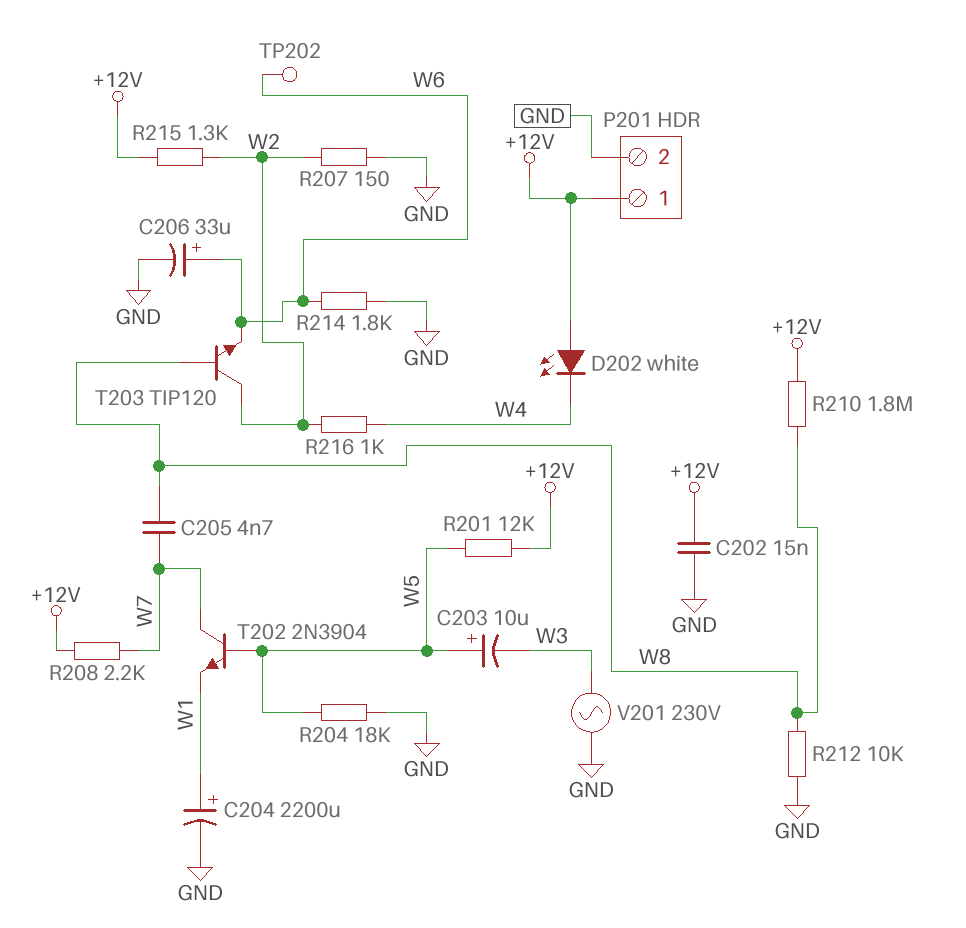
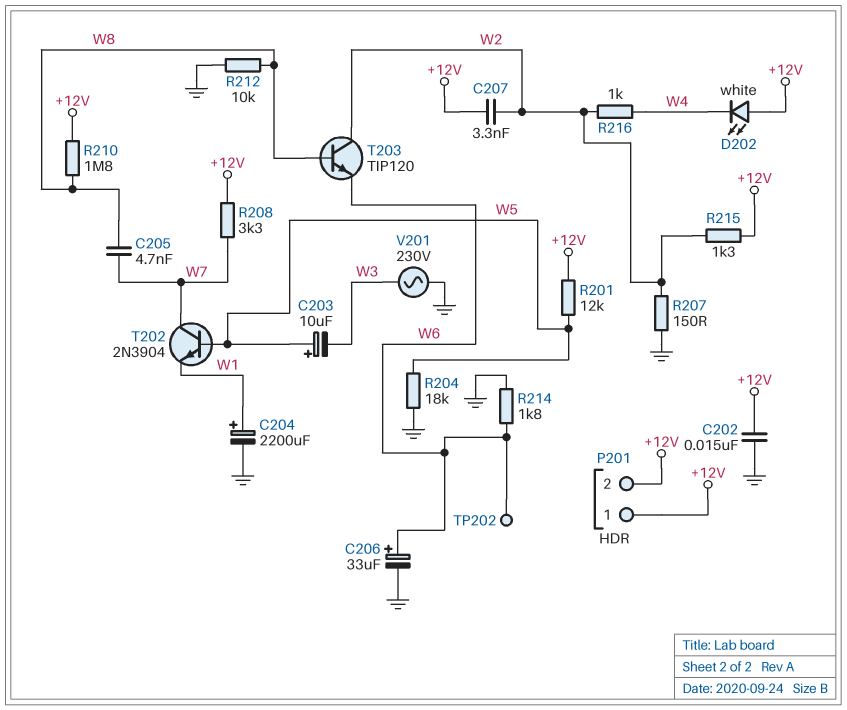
C207: none -> 3.3nF (+12V, W2)
P201 pin 2: GND -> +12V
R208: 2.2k (+12V, W7) -> 3.3k (+12V, W7)

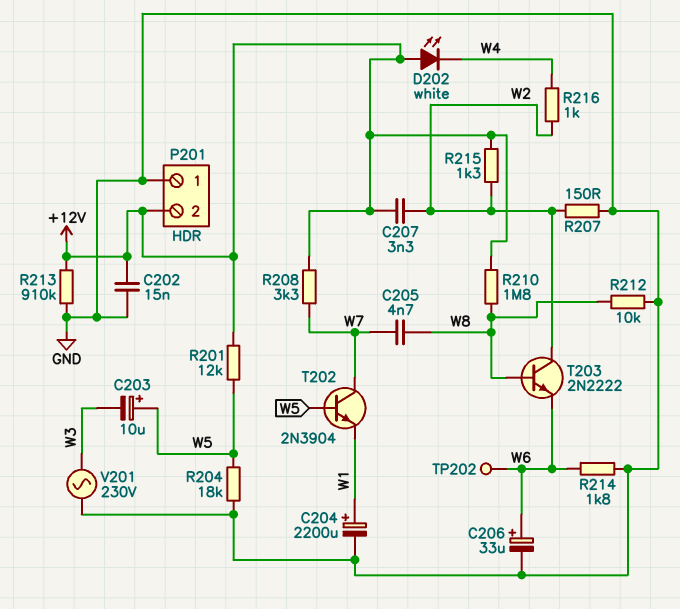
P201 pin 1: +12V -> GND
R213: none -> 910k (+12V, GND)
T203: NPN TIP120 (B W8, C W2, E W6) -> NPN 2N2222 (B W8, C W2, E W6)

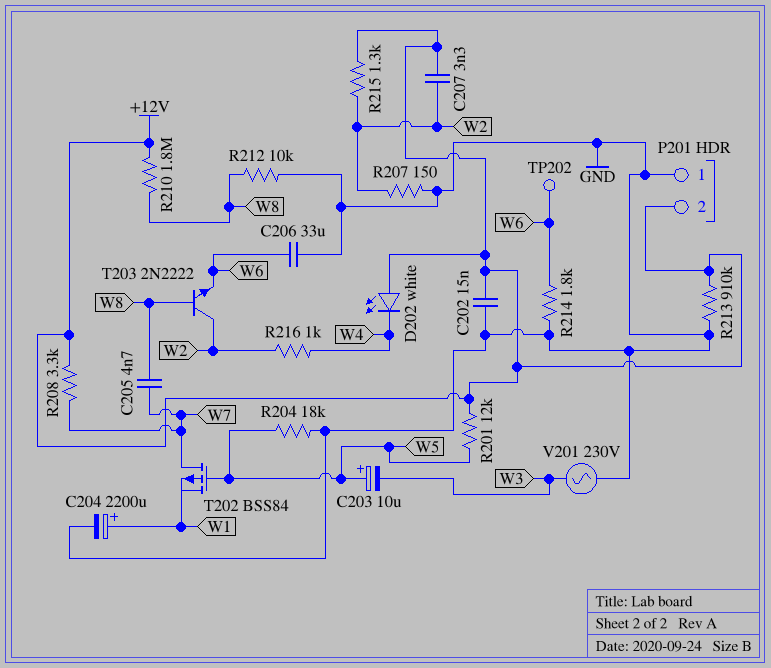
C206: 33uF (plus W6, minus GND) -> 33uF (GND, W6)
T202: NPN 2N3904 (B W5, C W7, E W1) -> PMOS BSS84 (G W5, D W7, S W1)

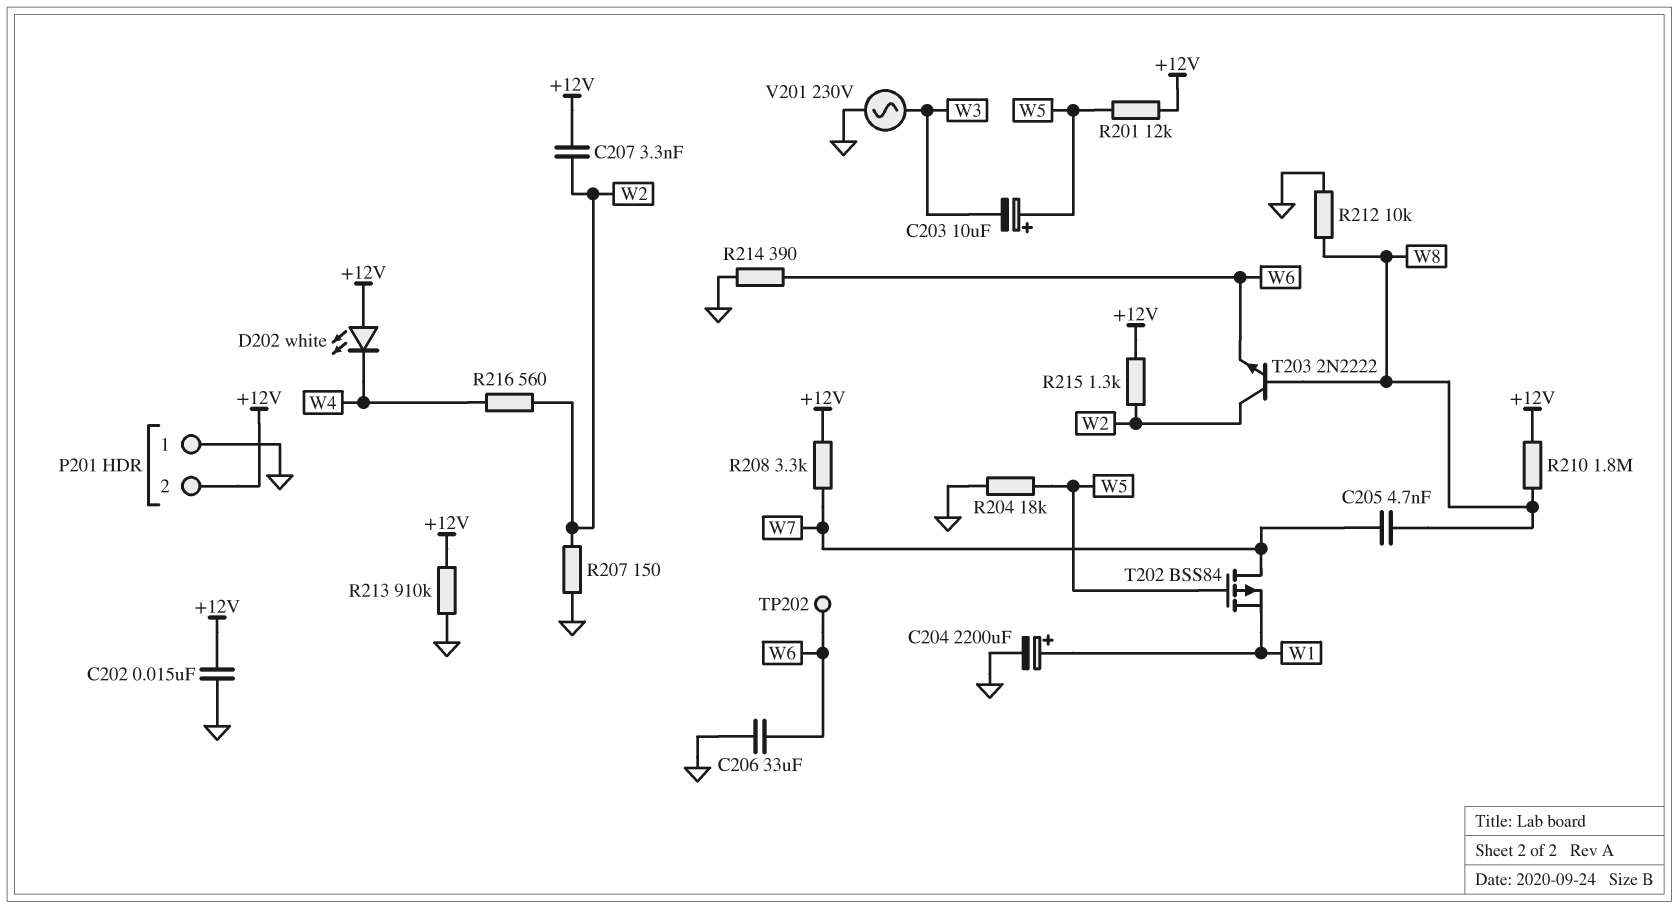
R214: 1.8k (GND, W6) -> 390 (GND, W6)
R216: 1k (W2, W4) -> 560 (W2, W4)

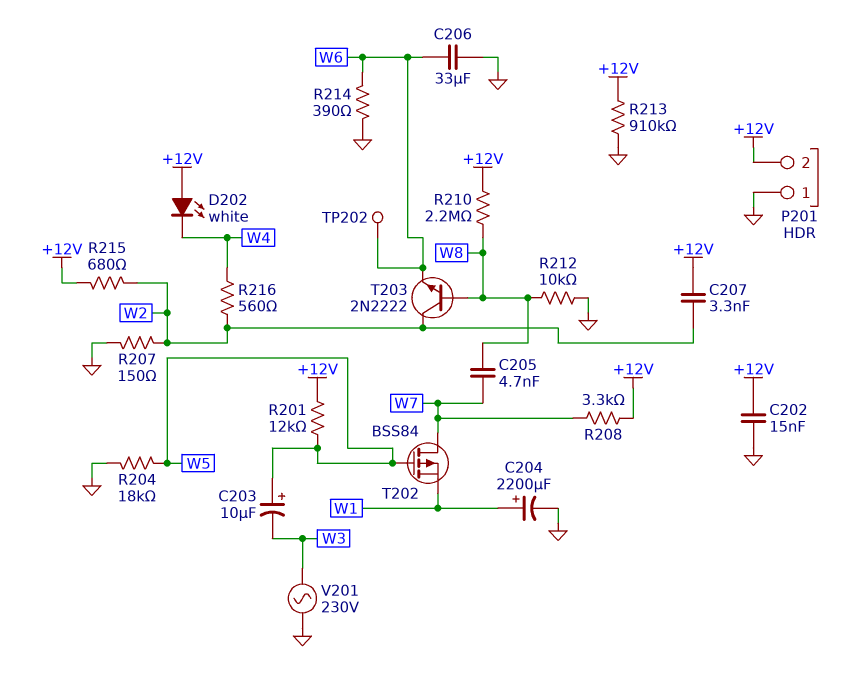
R210: 1.8M (+12V, W8) -> 2.2M (+12V, W8)
R215: 1.3k (+12V, W2) -> 680 (+12V, W2)

